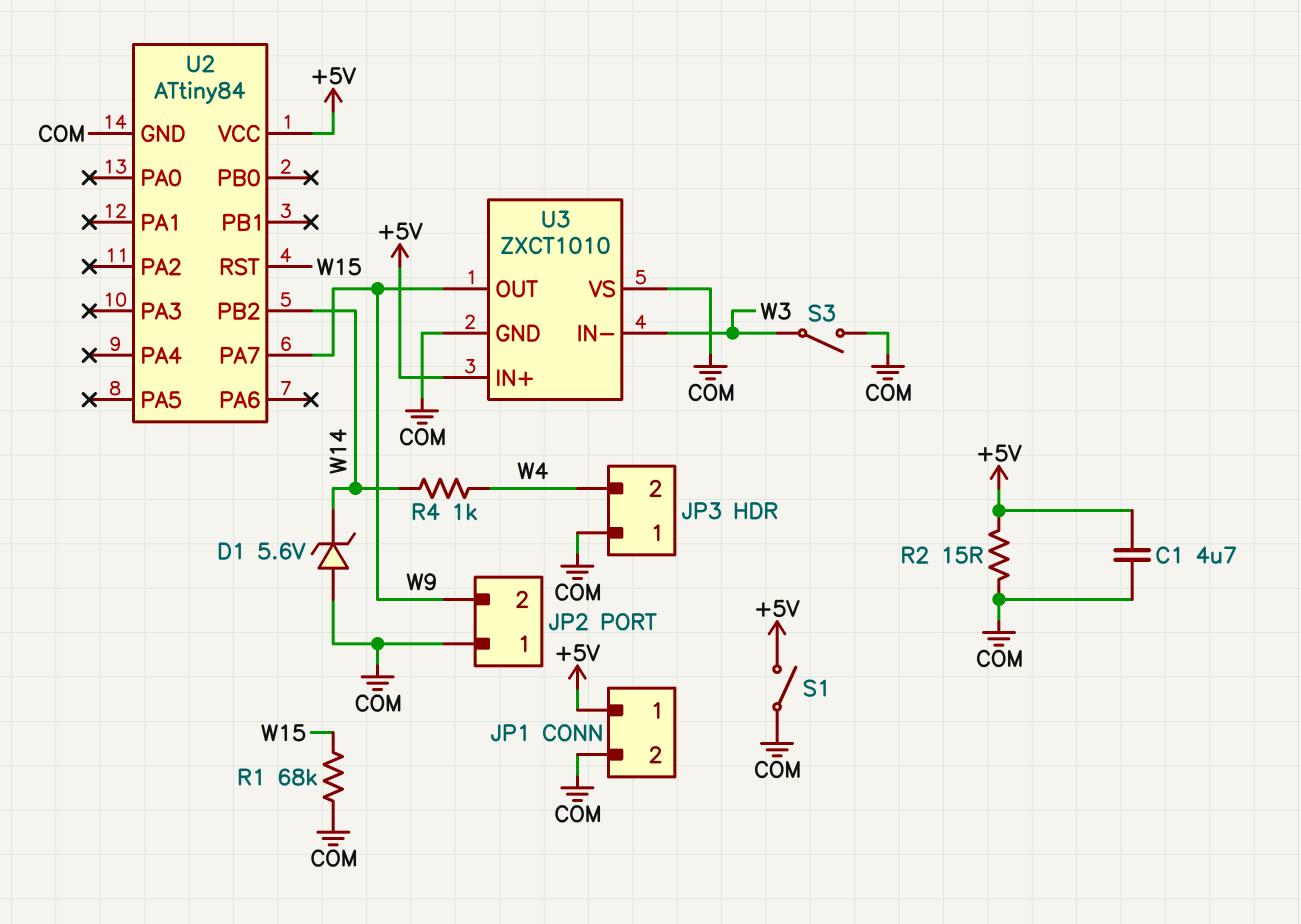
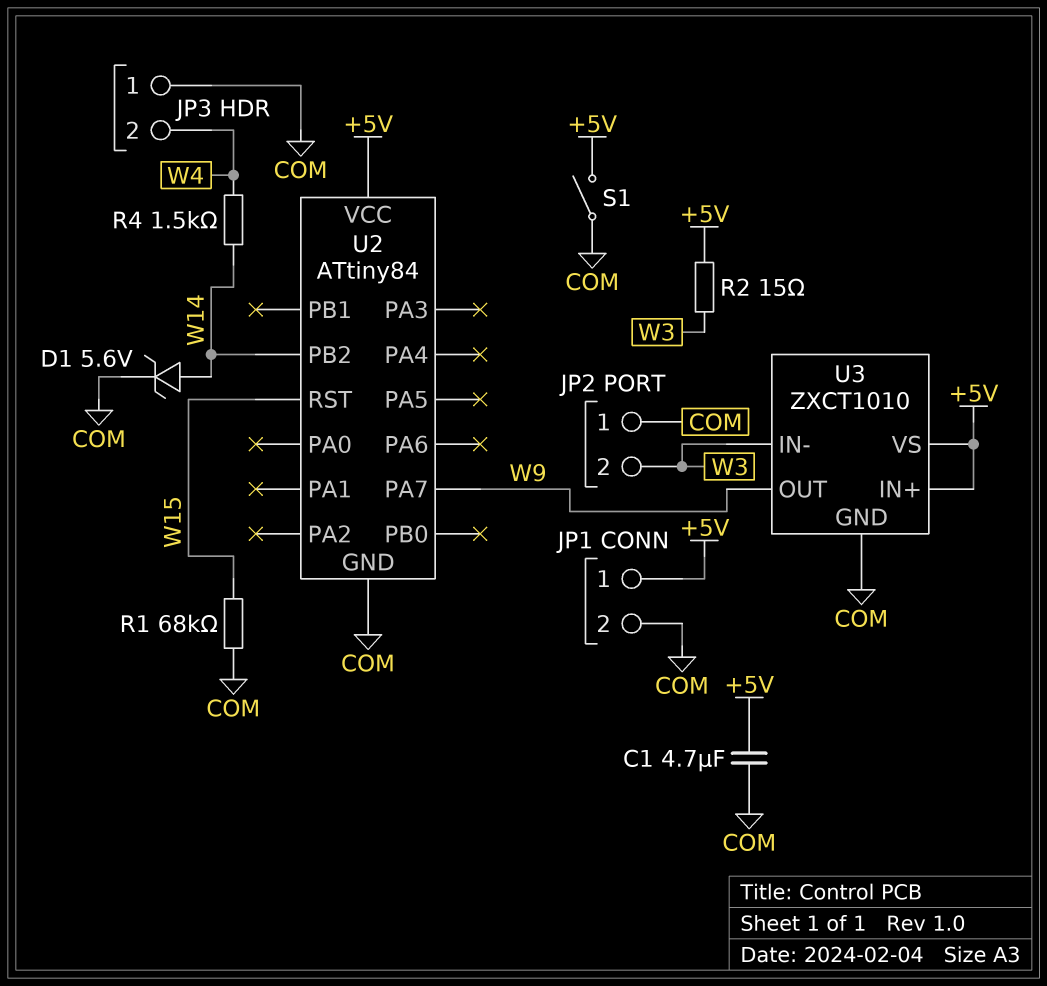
D1: zener 5.6V (A COM, K W14) -> zener 5.6V (A W14, K COM)
JP2 pin 2: W9 -> W3
R2: 15 (+5V, COM) -> 15 (+5V, W3)
R4: 1k (W4, W14) -> 1.5k (W4, W14)
S3: switch (COM, W3) -> none
U3 pin VS: COM -> +5V

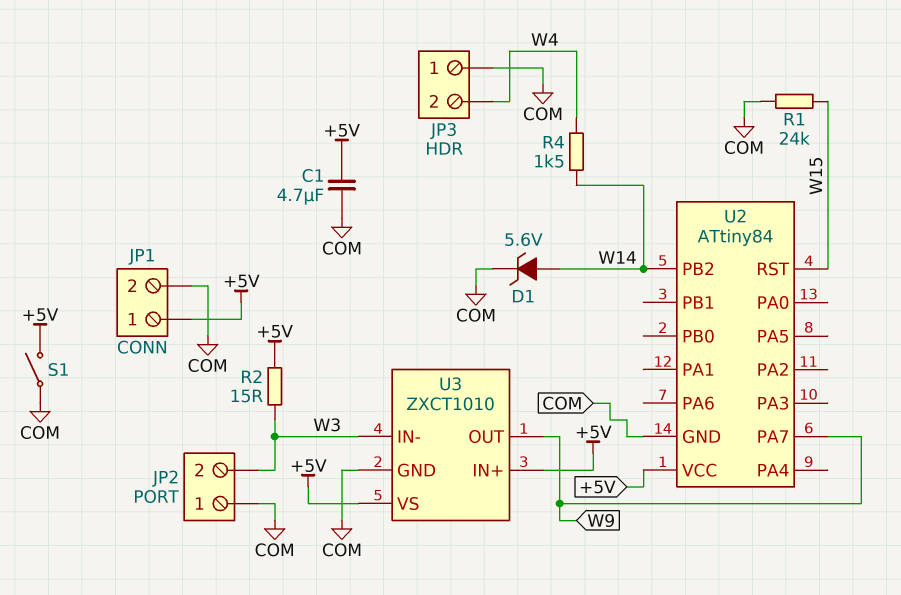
R1: 68k (COM, W15) -> 24k (COM, W15)

